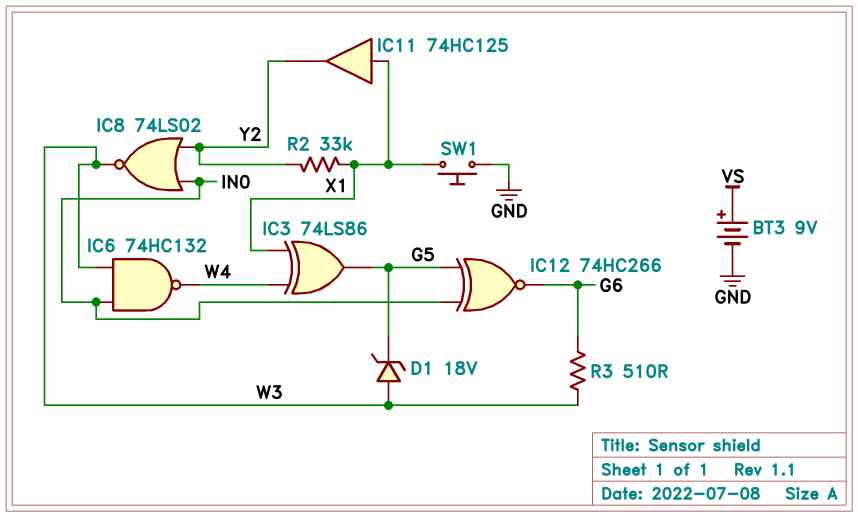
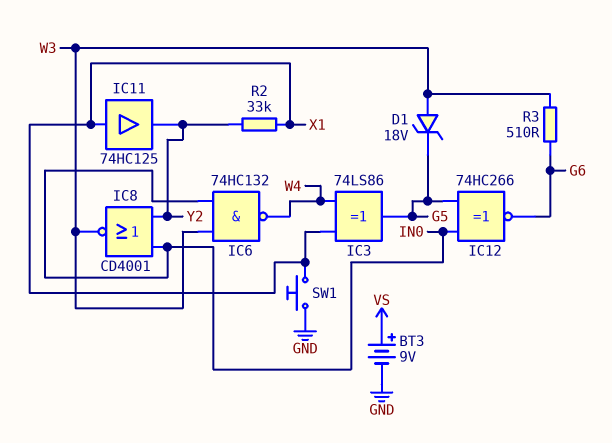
IC8: NOR 74LS02 (in IN0, in Y2, out W3) -> NOR CD4001 (in IN0, in Y2, out W3)

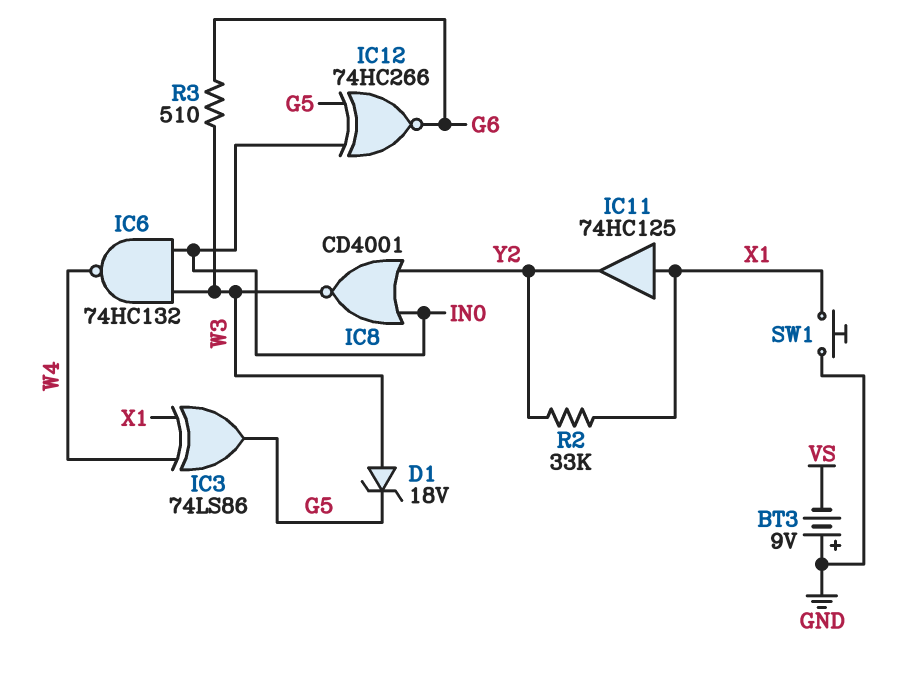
BT3: 9V (plus VS, minus GND) -> 9V (plus GND, minus VS)

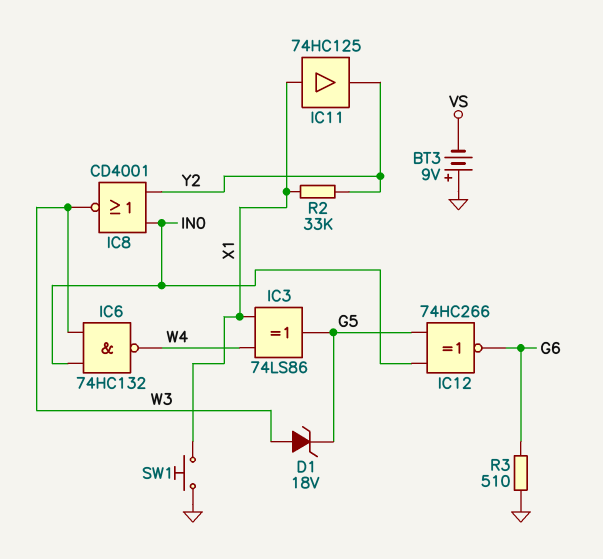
R3: 510 (G6, W3) -> 510 (G6, GND)

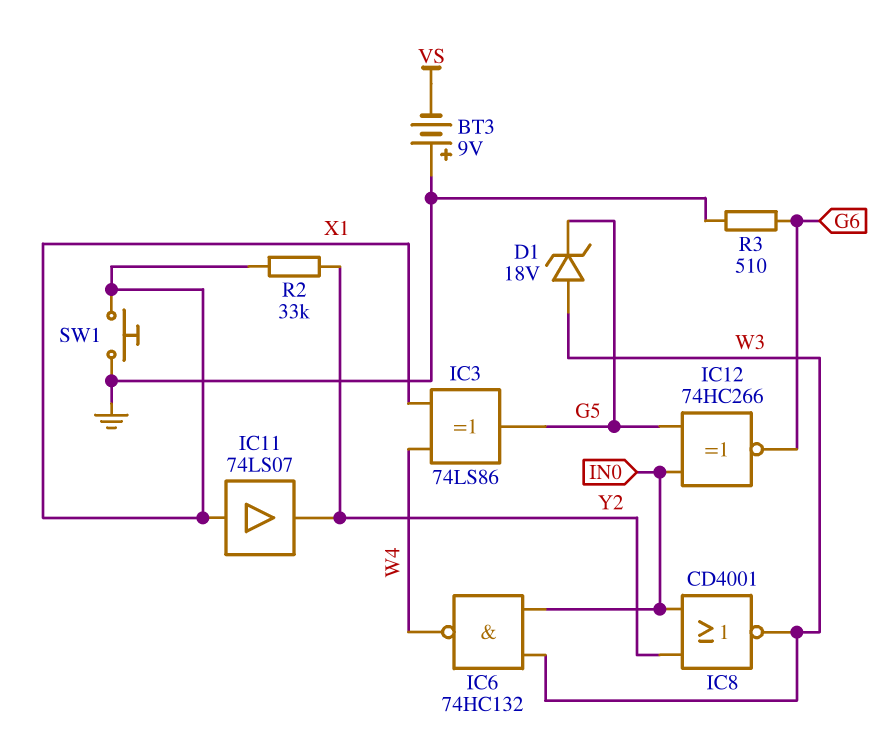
IC11: buffer 74HC125 (in X1, out Y2) -> buffer 74LS07 (in X1, out Y2)

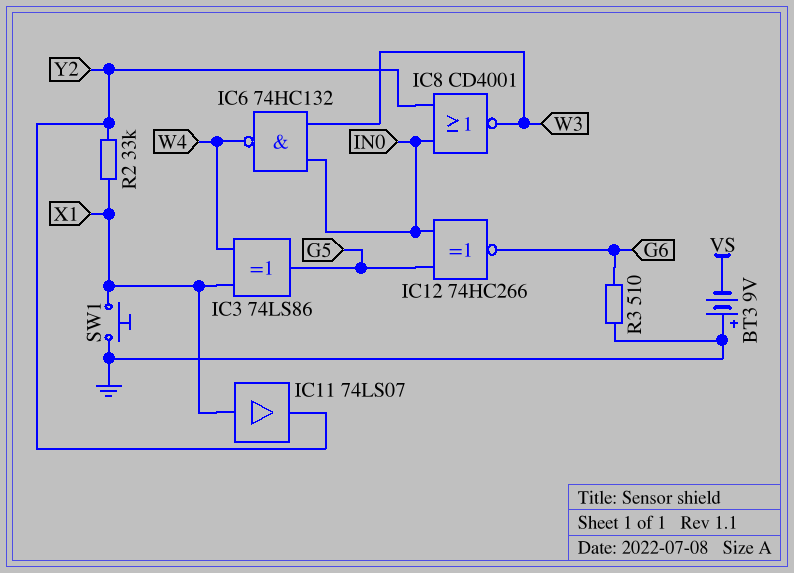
D1: zener 18V (A W3, K G5) -> none

